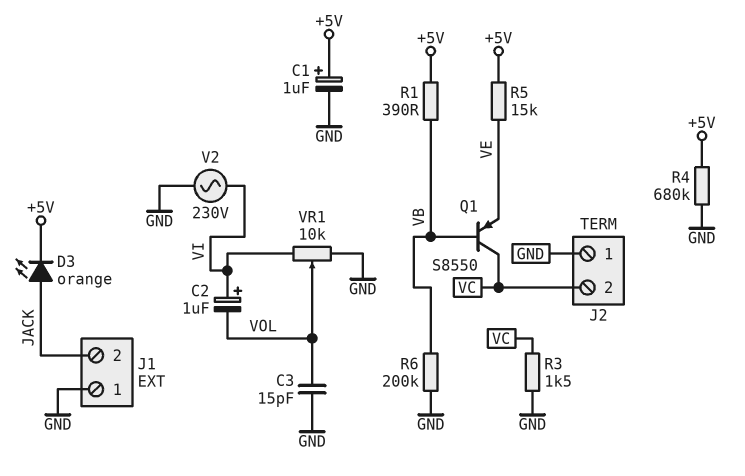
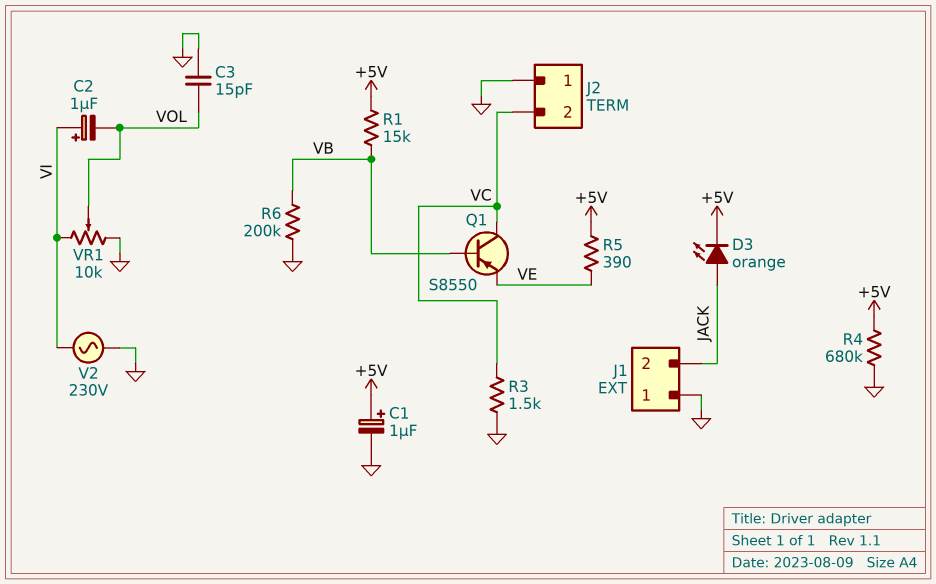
R1: 390 (+5V, VB) -> 15k (+5V, VB)
R5: 15k (+5V, VE) -> 390 (+5V, VE)

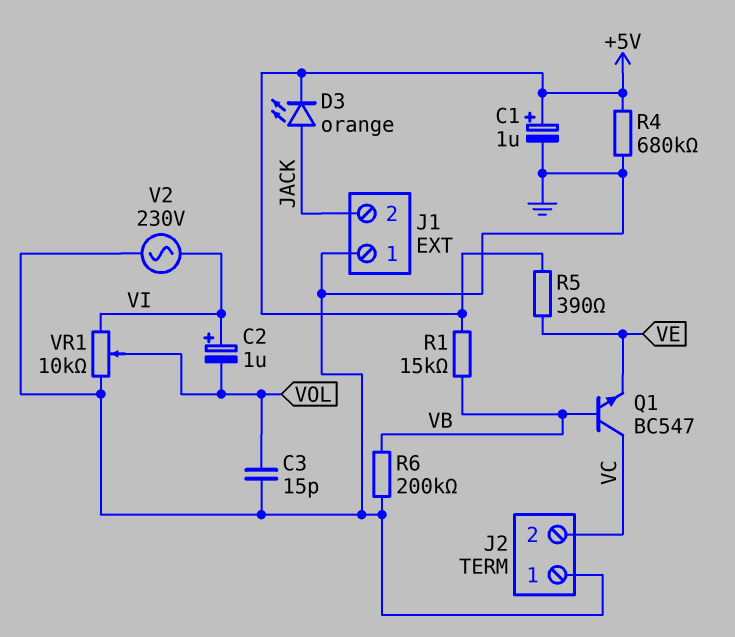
Q1: PNP S8550 (B VB, C VC, E VE) -> NPN BC547 (B VB, C VC, E VE)
R3: 1.5k (GND, VC) -> none

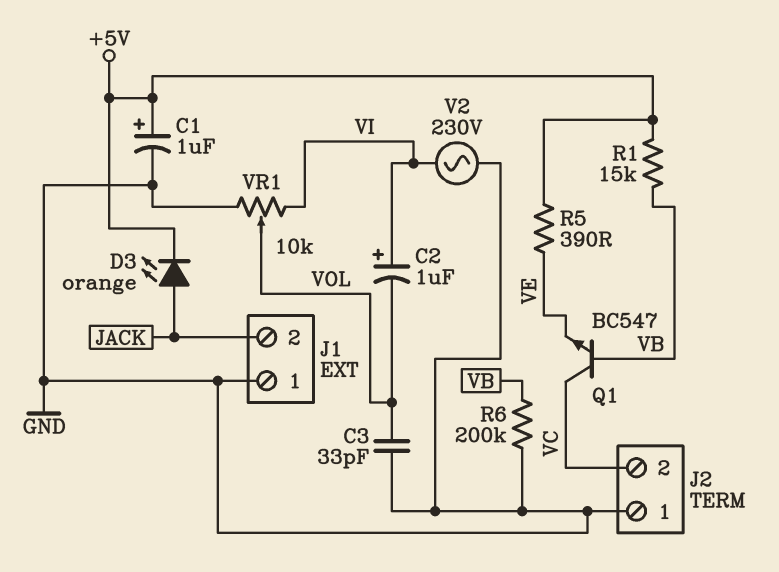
C3: 15pF (GND, VOL) -> 33pF (GND, VOL)
R4: 680k (+5V, GND) -> none

